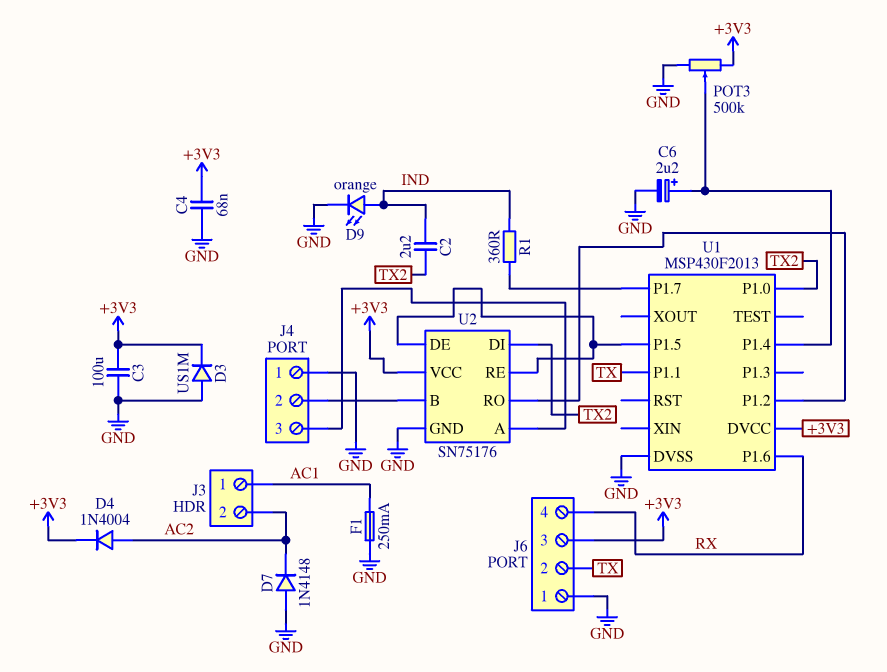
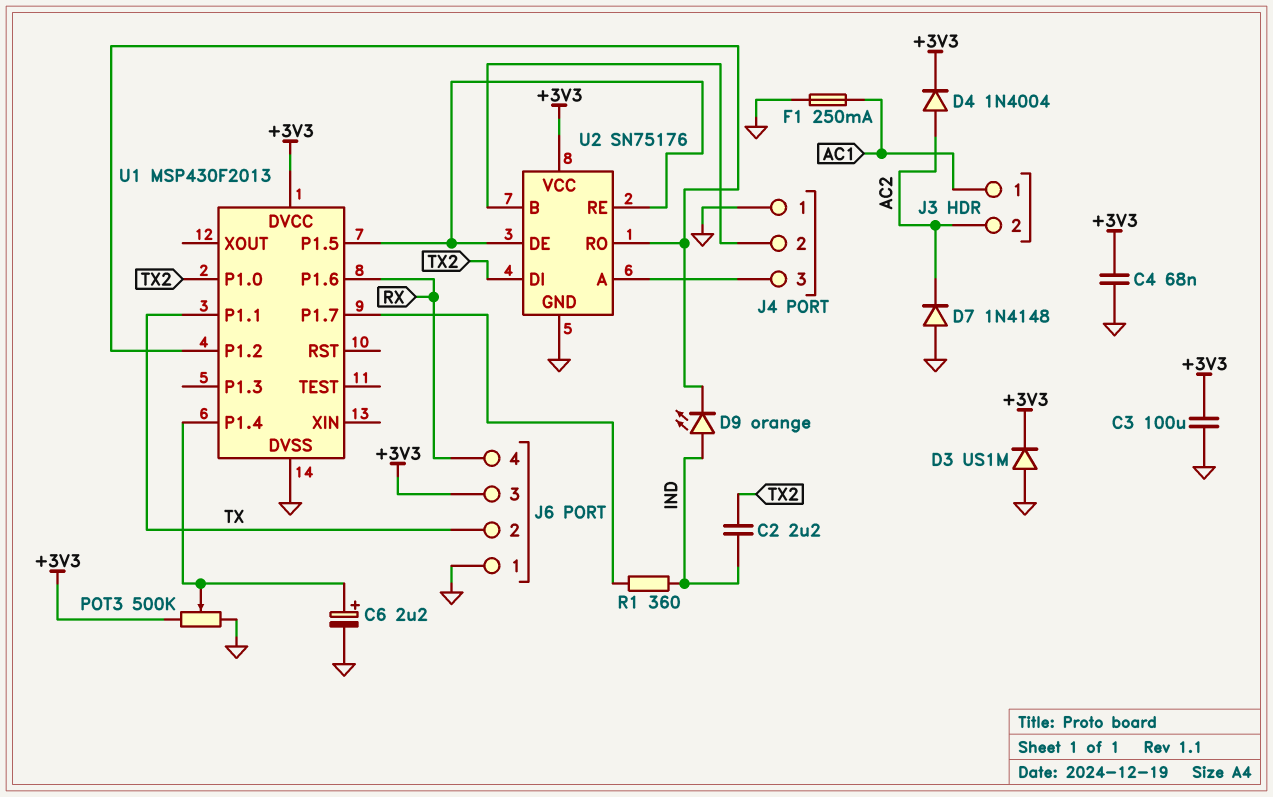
D9: LED orange (A IND, K GND) -> LED orange (A IND, K U1/P1.2)

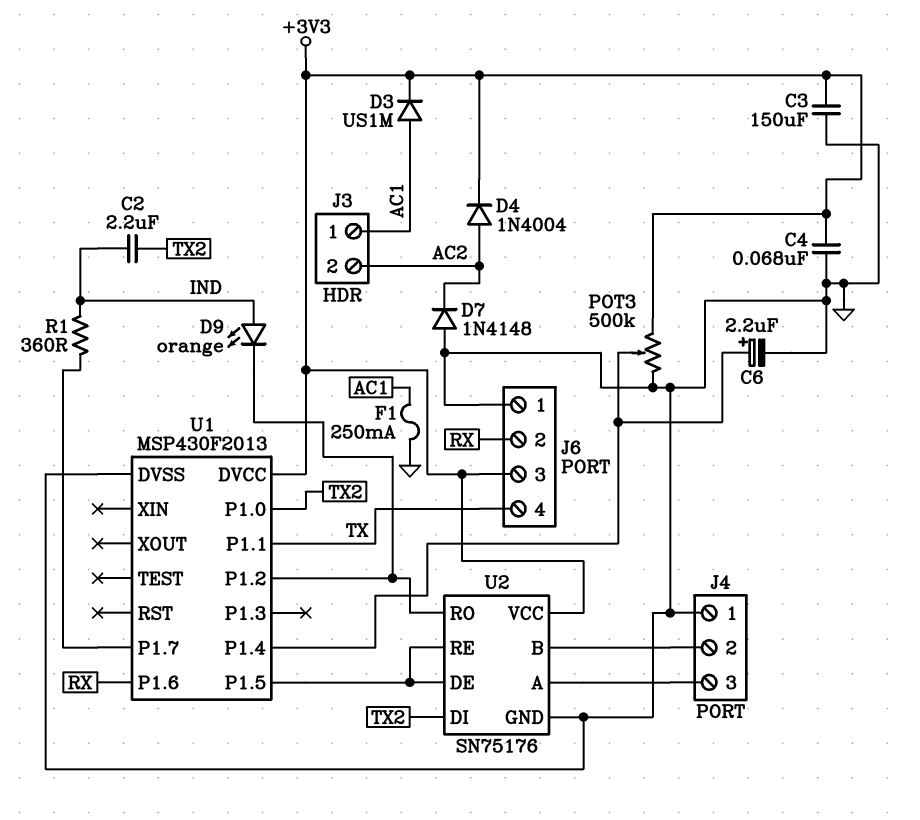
C3: 100uF (+3V3, GND) -> 150uF (+3V3, GND)
D3: diode US1M (A GND, K +3V3) -> diode US1M (A AC1, K +3V3)
J6 pin 2: TX -> RX
J6 pin 4: RX -> TX

